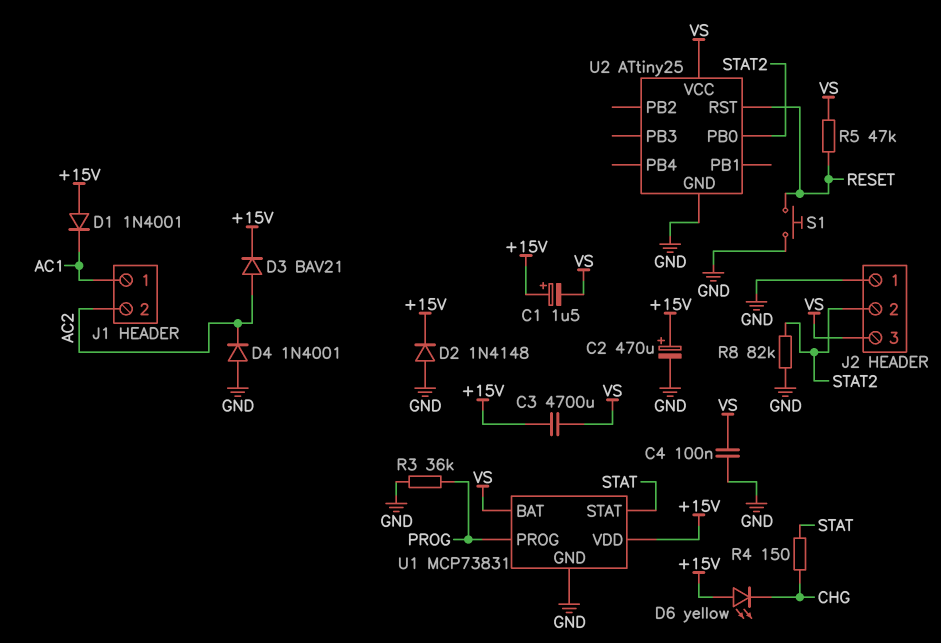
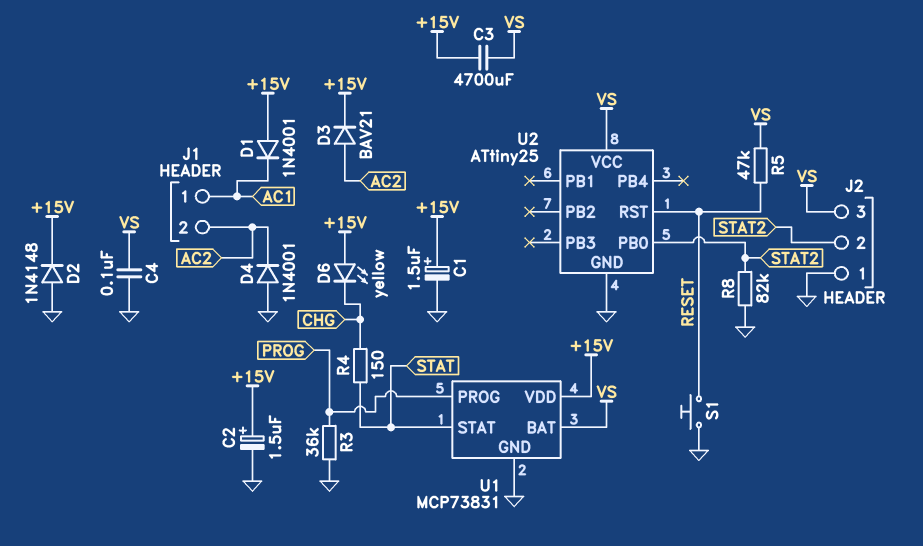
C1: 1.5uF (plus +15V, minus VS) -> 1.5uF (plus +15V, minus GND)
C2: 470uF (plus +15V, minus GND) -> 1.5uF (plus +15V, minus GND)

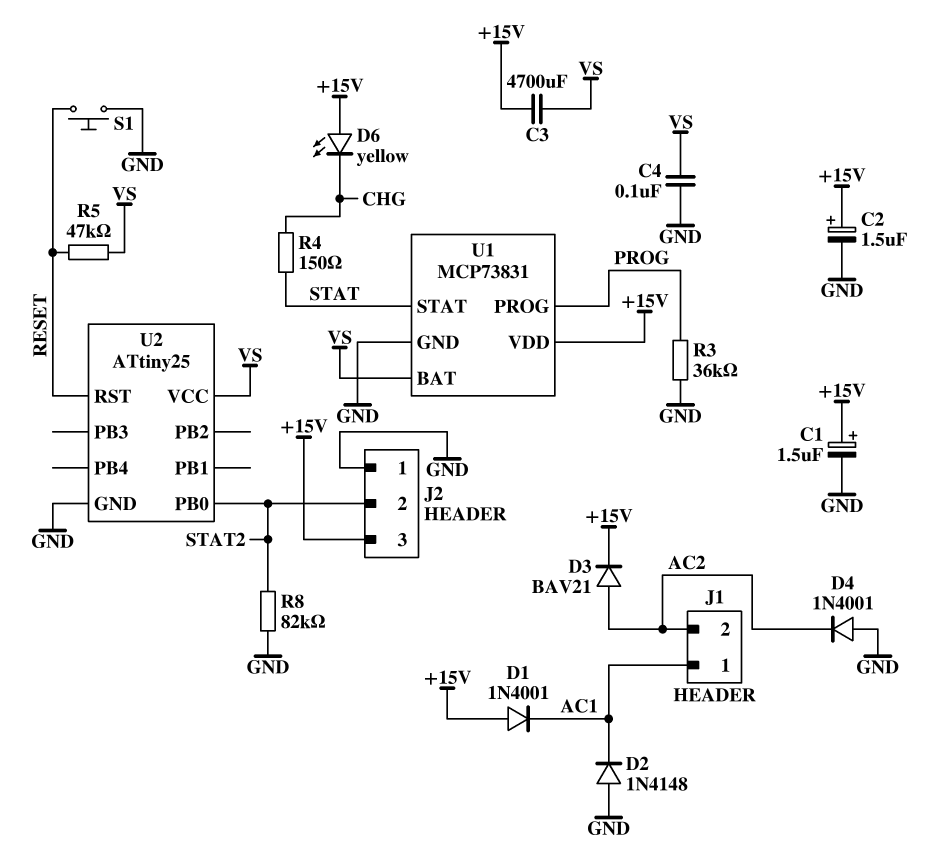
D2: diode 1N4148 (A GND, K +15V) -> diode 1N4148 (A GND, K AC1)
J2 pin 3: VS -> +15V

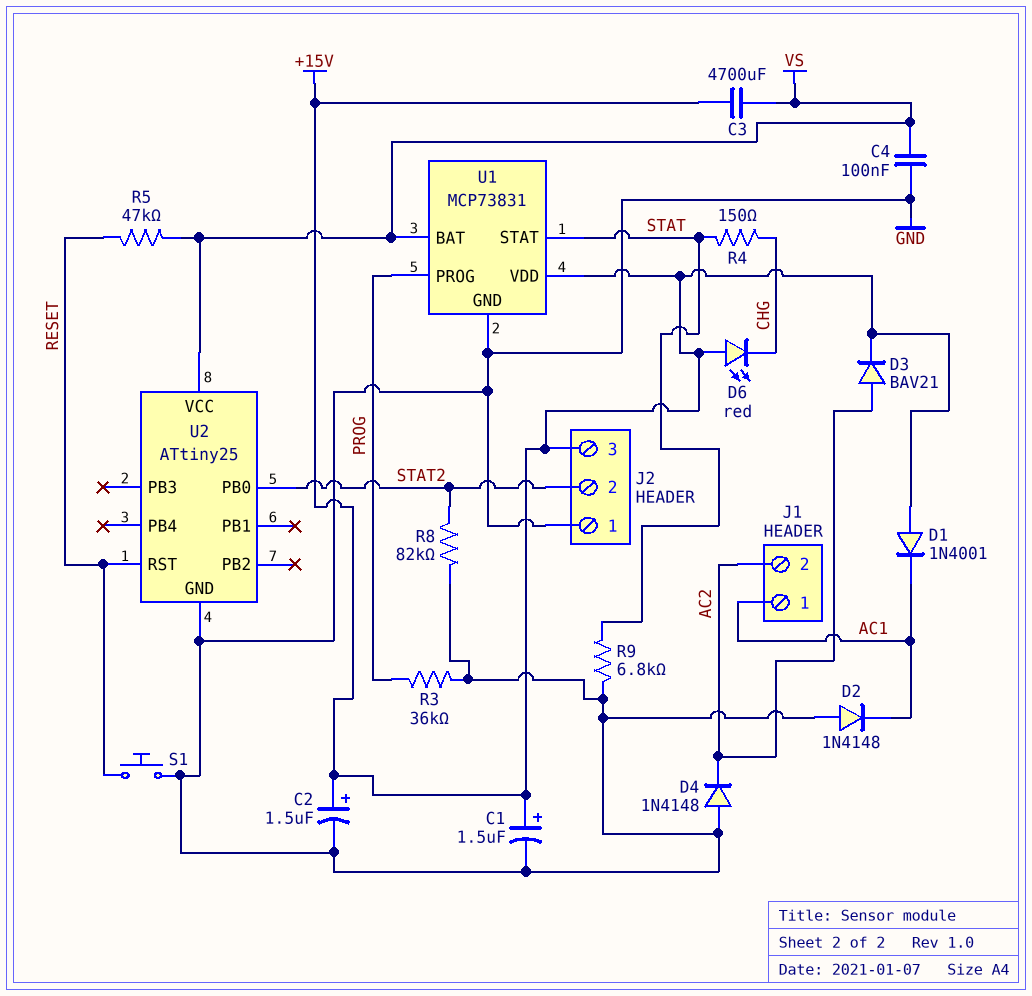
D4: diode 1N4001 (A GND, K AC2) -> diode 1N4148 (A GND, K AC2)
D6: LED yellow (A +15V, K CHG) -> LED red (A +15V, K CHG)
R9: none -> 6.8k (GND, STAT)

